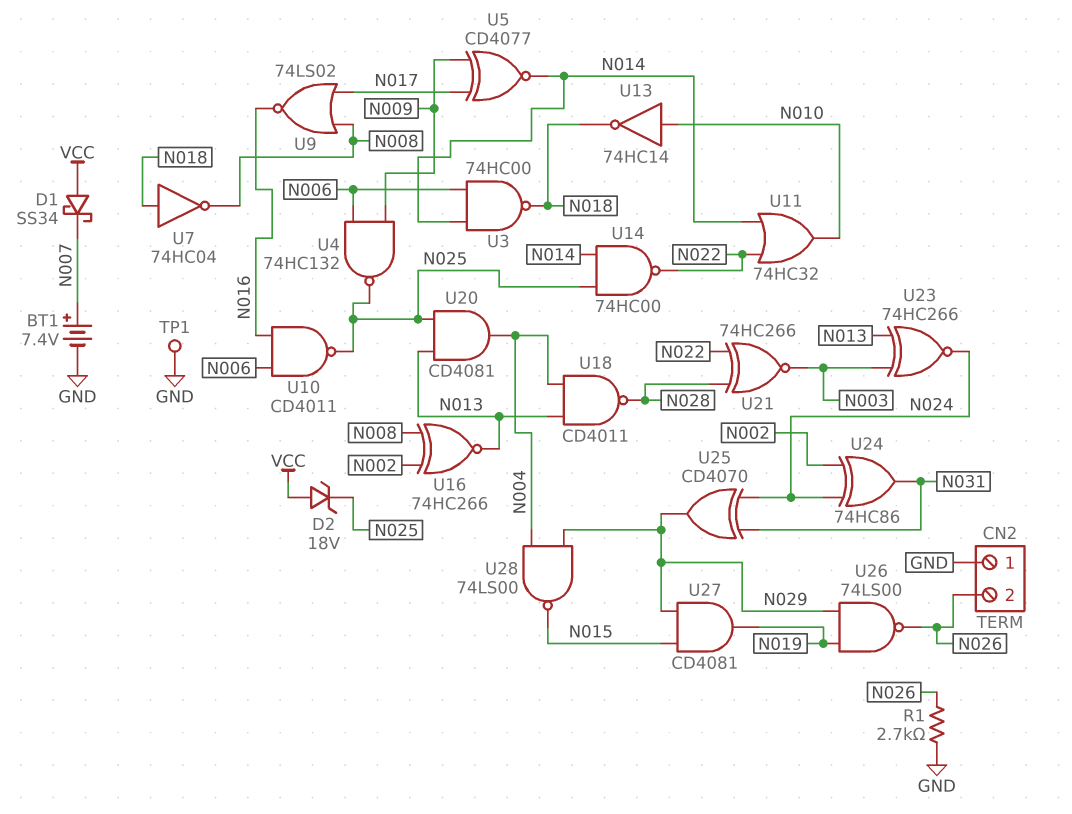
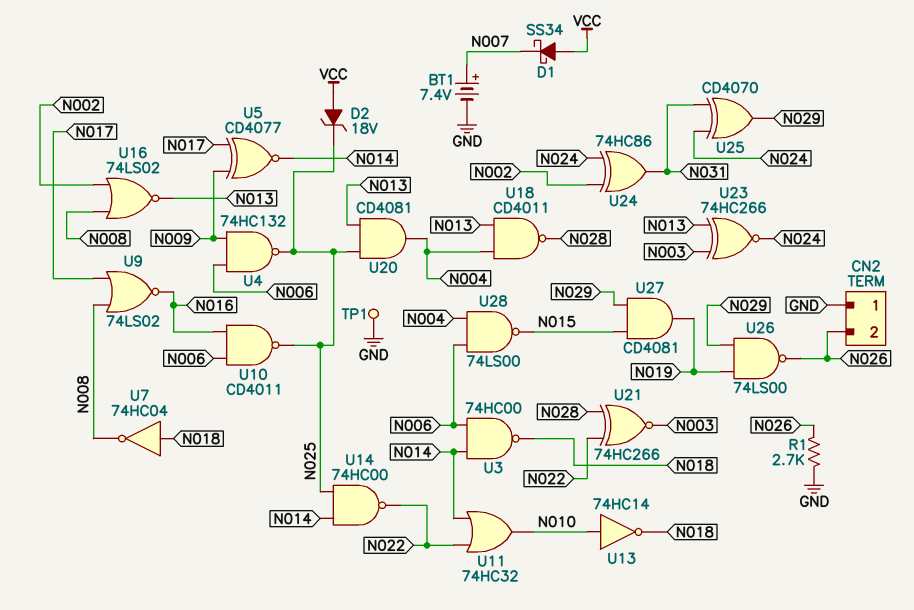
U16: XNOR 74HC266 (in N002, in N008, out N013) -> NOR 74LS02 (in N002, in N008, out N013)
U28: NAND 74LS00 (in N004, in N029, out N015) -> NAND 74LS00 (in N004, in N006, out N015)

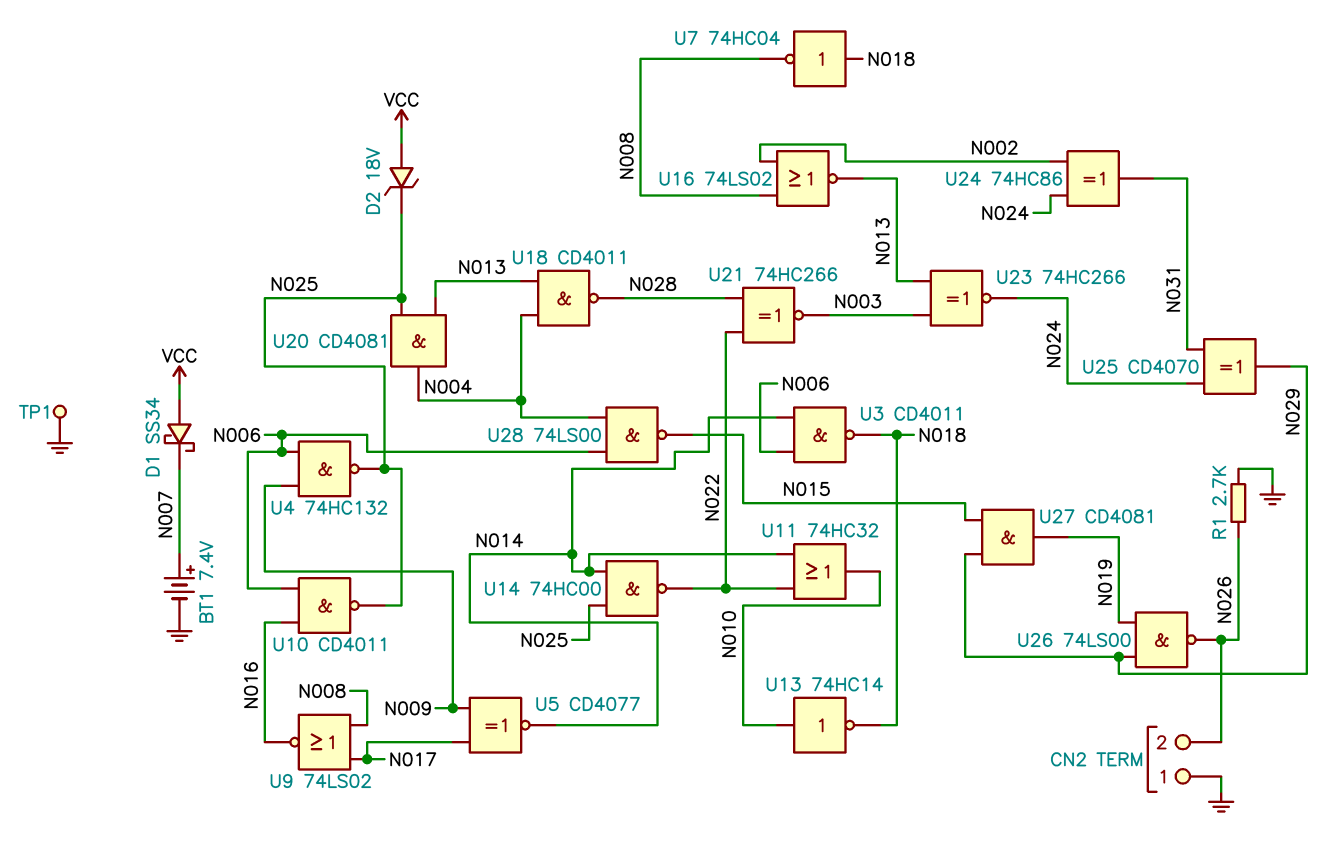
U3: NAND 74HC00 (in N006, in N014, out N018) -> NAND CD4011 (in N006, in N014, out N018)

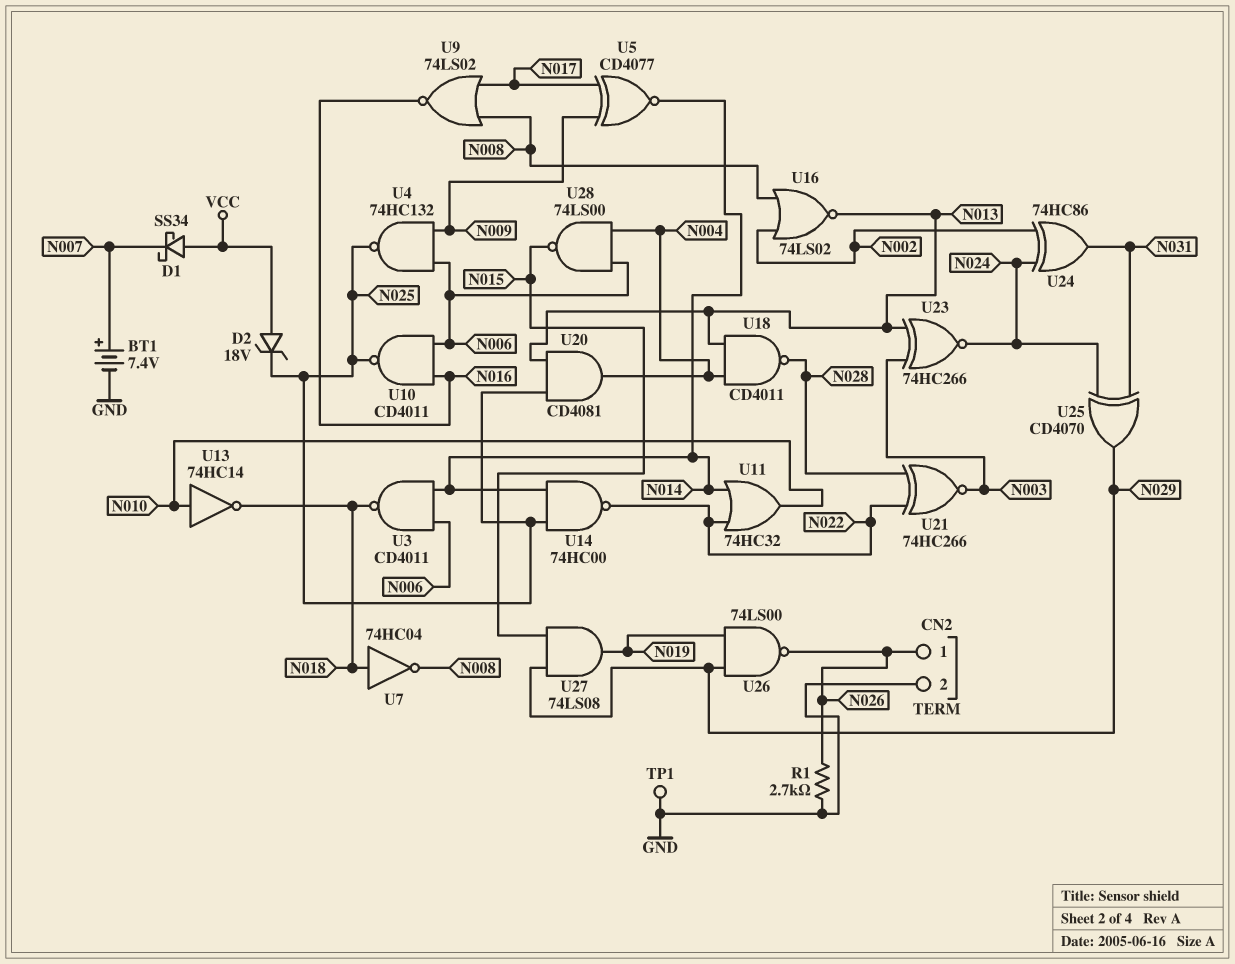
CN2 pin 1: GND -> N026
CN2 pin 2: N026 -> GND
U27: AND CD4081 (in N015, in N029, out N019) -> AND 74LS08 (in N015, in N029, out N019)

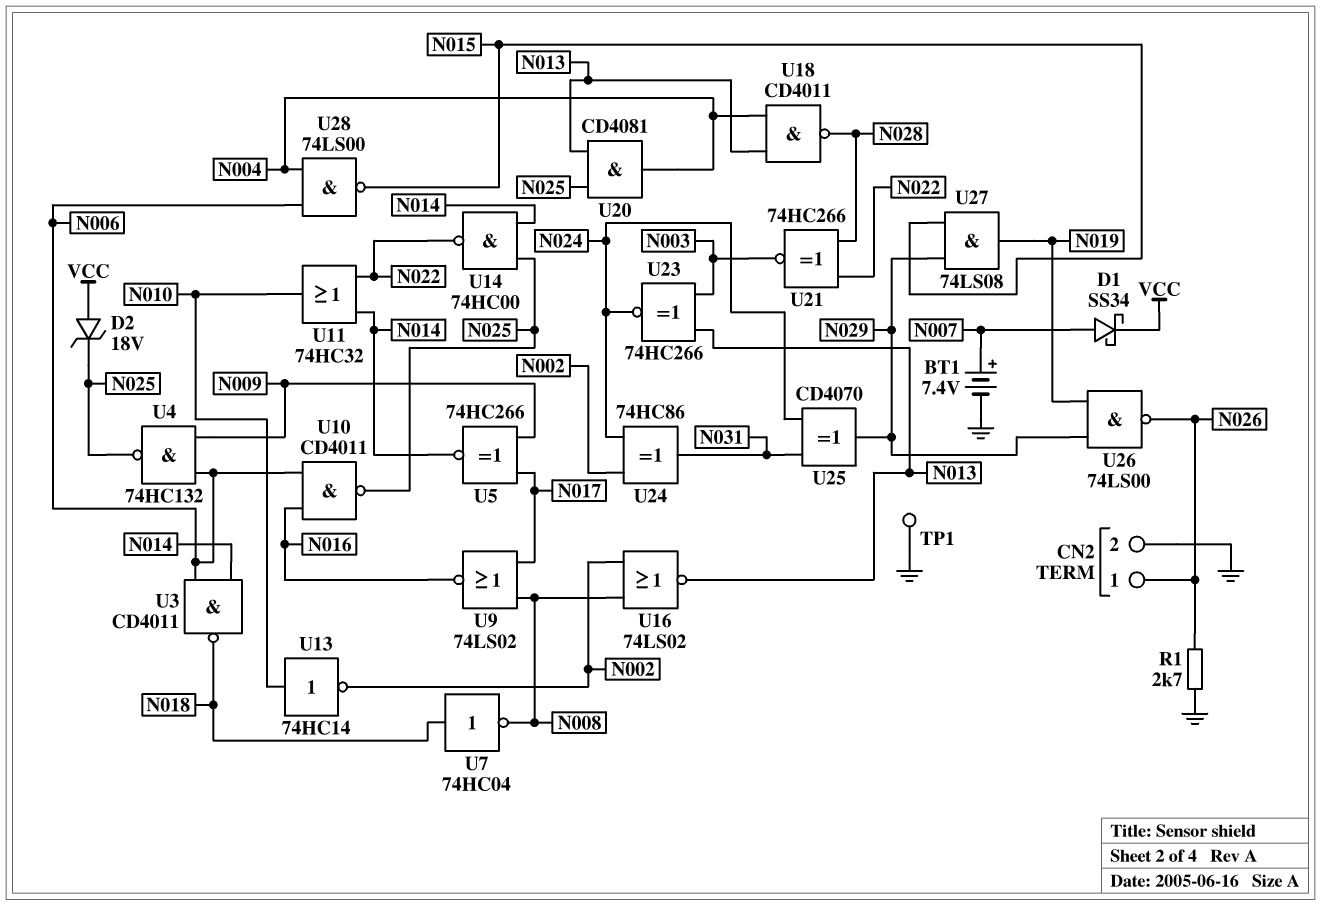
D1: schottky SS34 (A VCC, K N007) -> schottky SS34 (A N007, K VCC)
U5: XNOR CD4077 (in N009, in N017, out N014) -> XNOR 74HC266 (in N009, in N017, out N014)
U13: NOT 74HC14 (in N010, out N018) -> NOT 74HC14 (in N010, out N002)

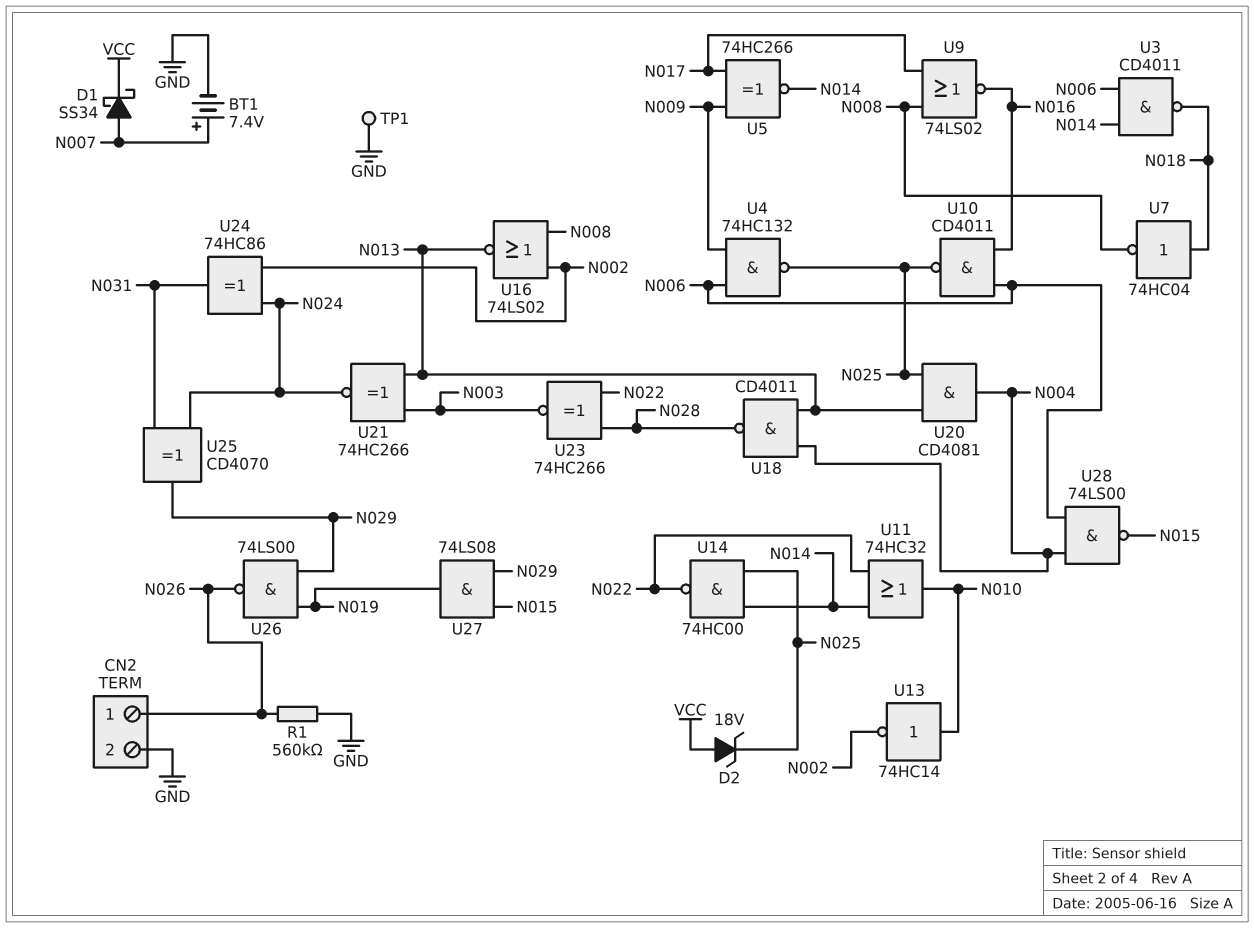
R1: 2.7k (GND, N026) -> 560k (GND, N026)
U21: XNOR 74HC266 (in N022, in N028, out N003) -> XNOR 74HC266 (in N003, in N013, out N024)
U23: XNOR 74HC266 (in N003, in N013, out N024) -> XNOR 74HC266 (in N022, in N028, out N003)

